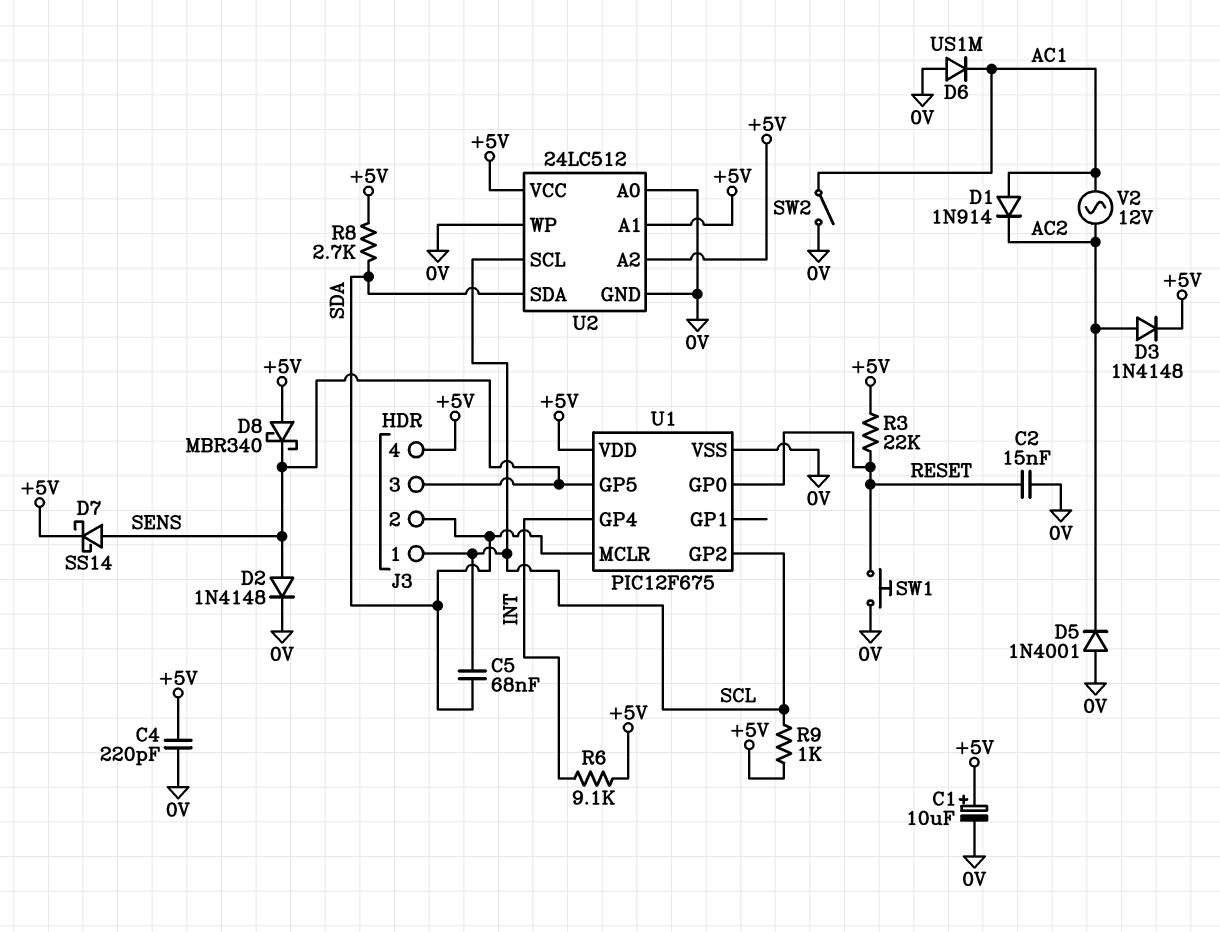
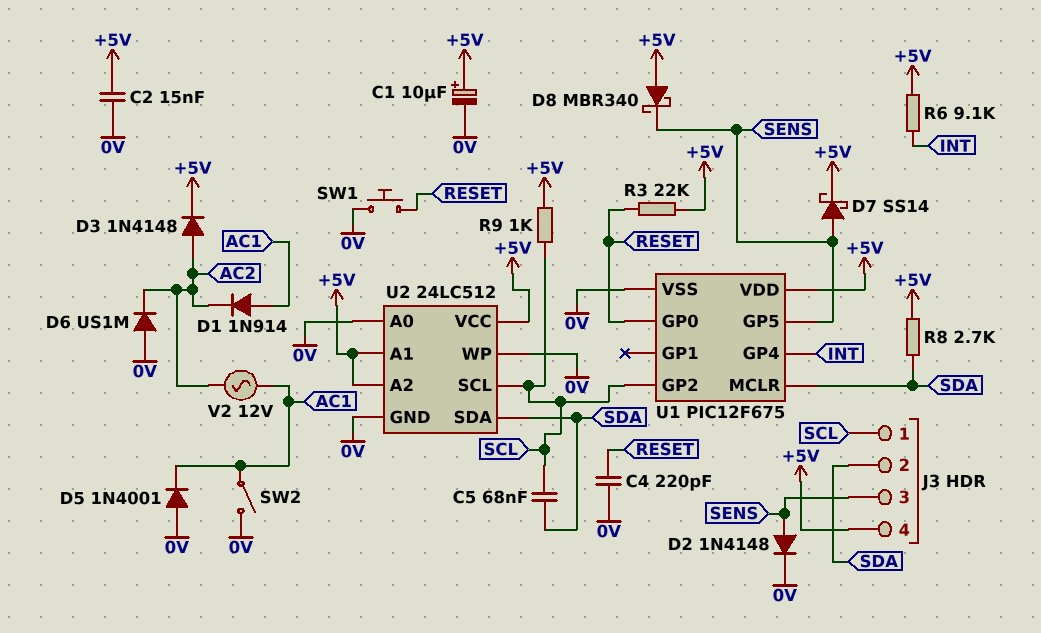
C2: 15nF (0V, RESET) -> 15nF (+5V, 0V)
C4: 220pF (+5V, 0V) -> 220pF (0V, RESET)
D5: diode 1N4001 (A 0V, K AC2) -> diode 1N4001 (A 0V, K AC1)
D6: diode US1M (A 0V, K AC1) -> diode US1M (A 0V, K AC2)

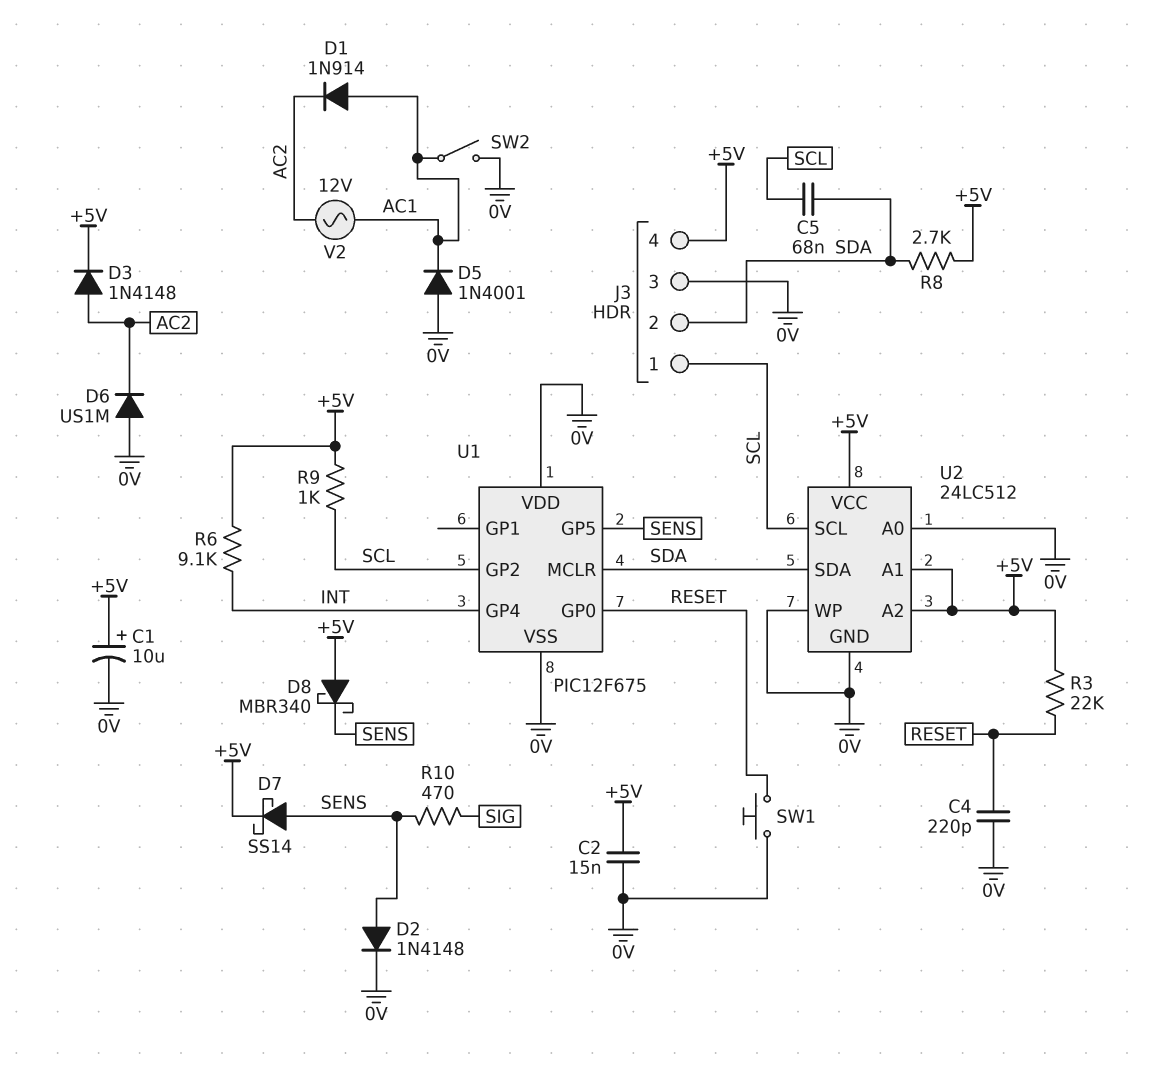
J3 pin 3: SENS -> 0V
R10: none -> 470 (SENS, SIG)
U1 pin VDD: +5V -> 0V

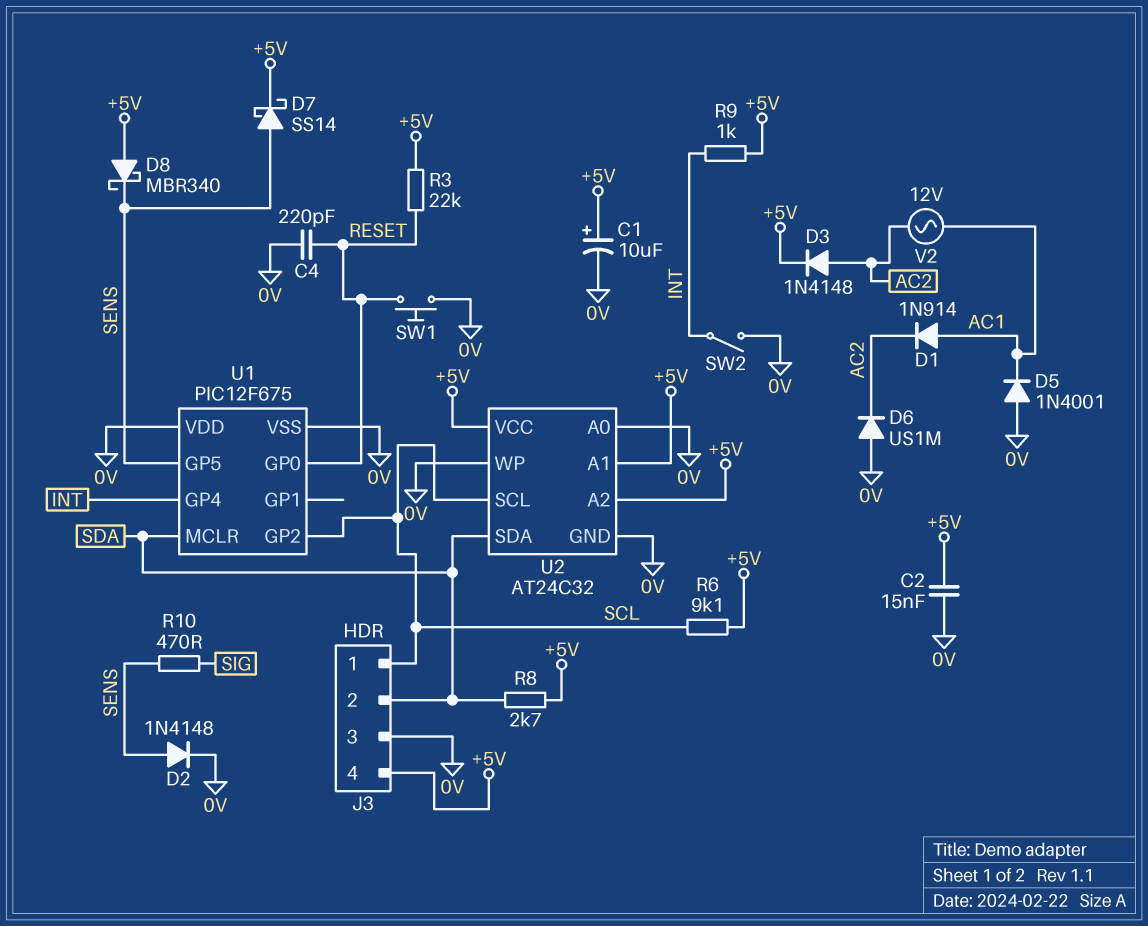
C5: 68nF (SCL, SDA) -> none
R6: 9.1k (+5V, INT) -> 9.1k (+5V, SCL)
R9: 1k (+5V, SCL) -> 1k (+5V, INT)
SW2: switch (0V, AC1) -> switch (0V, INT)
U2: 24LC512 -> AT24C32

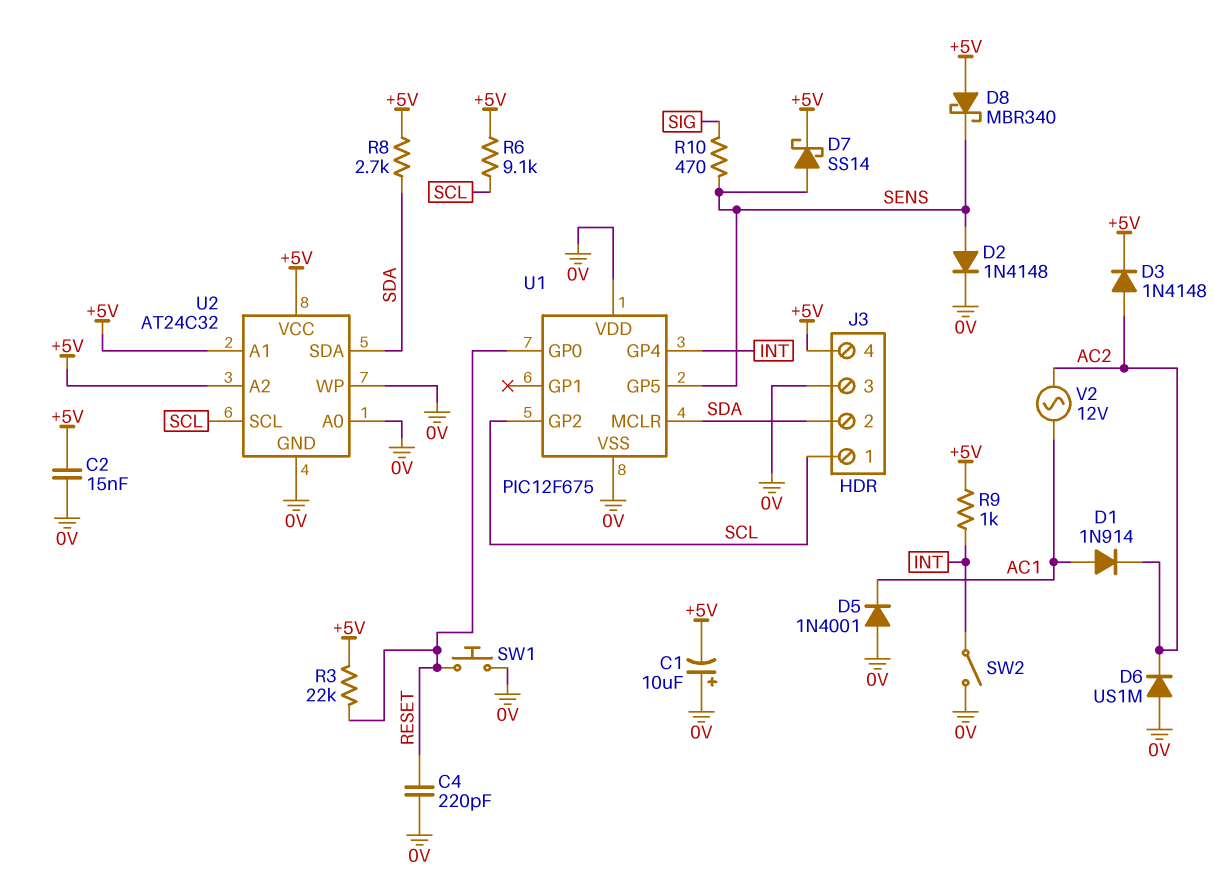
C1: 10uF (plus +5V, minus 0V) -> 10uF (plus 0V, minus +5V)

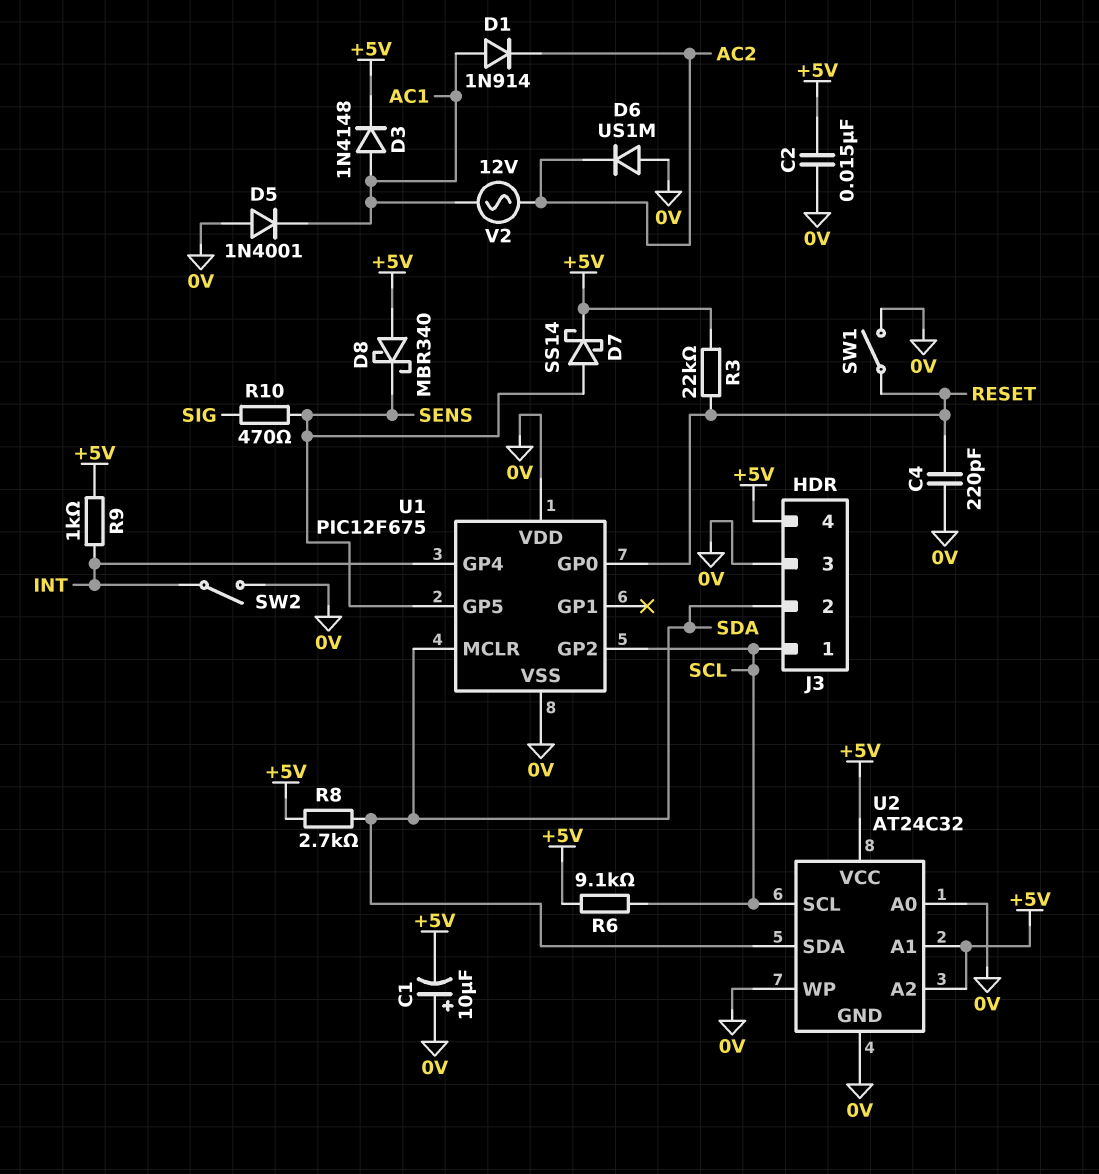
D2: diode 1N4148 (A SENS, K 0V) -> none
D3: diode 1N4148 (A AC2, K +5V) -> diode 1N4148 (A AC1, K +5V)
SW1: button (0V, RESET) -> switch (0V, RESET)

